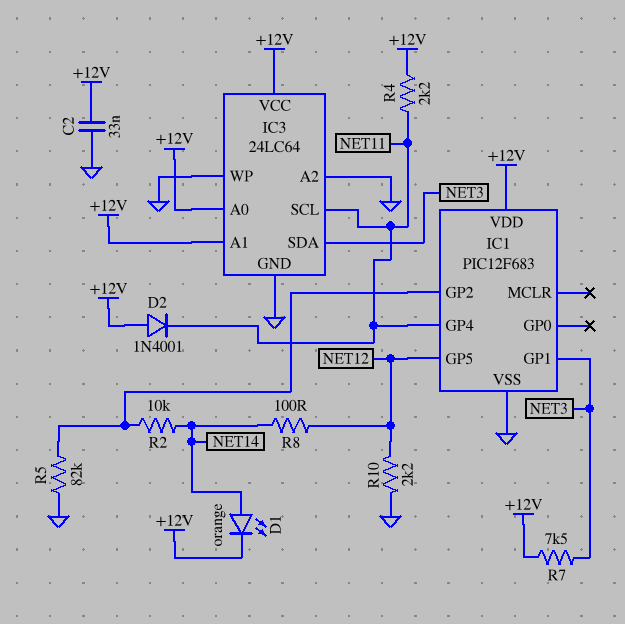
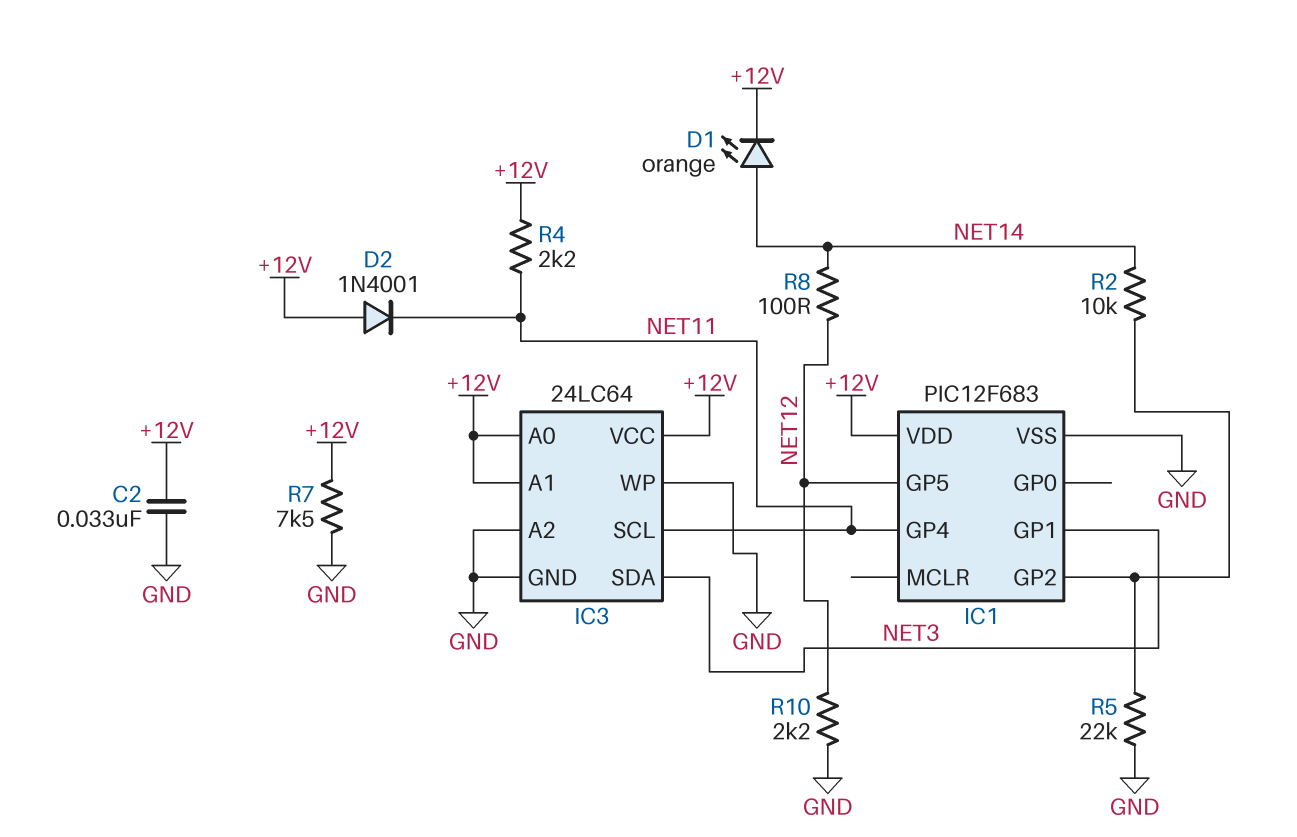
R5: 82k (GND, IC1/GP2) -> 22k (GND, IC1/GP2)
R7: 7.5k (+12V, NET3) -> 7.5k (+12V, GND)

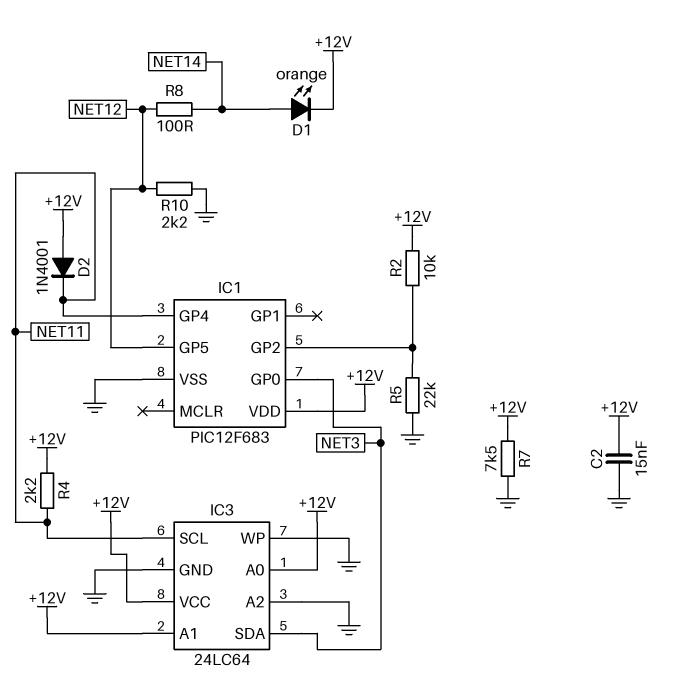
C2: 33nF (+12V, GND) -> 15nF (+12V, GND)
IC1 pin GP0: none -> NET3
IC1 pin GP1: NET3 -> none
R2: 10k (IC1/GP2, NET14) -> 10k (+12V, IC1/GP2)

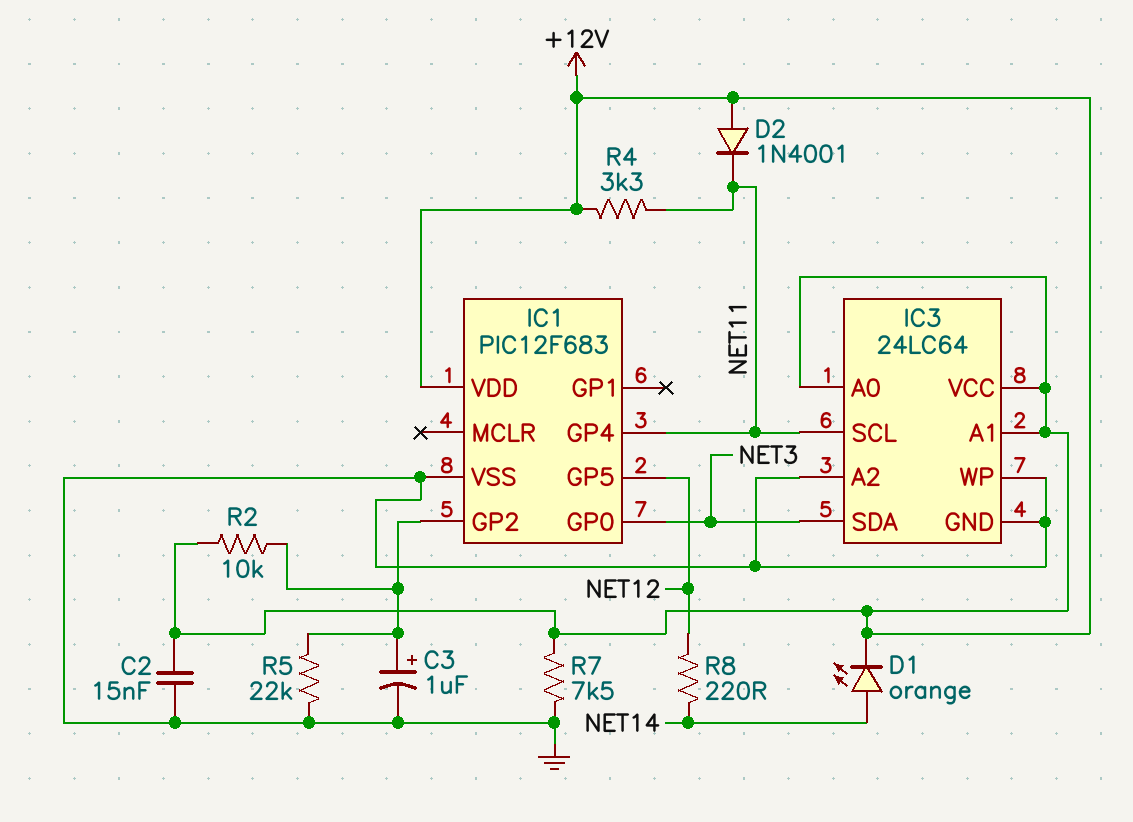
C3: none -> 1uF (plus IC1/GP2, minus GND)
R4: 2.2k (+12V, NET11) -> 3.3k (+12V, NET11)
R8: 100 (NET12, NET14) -> 220 (NET12, NET14)
R10: 2.2k (GND, NET12) -> none

